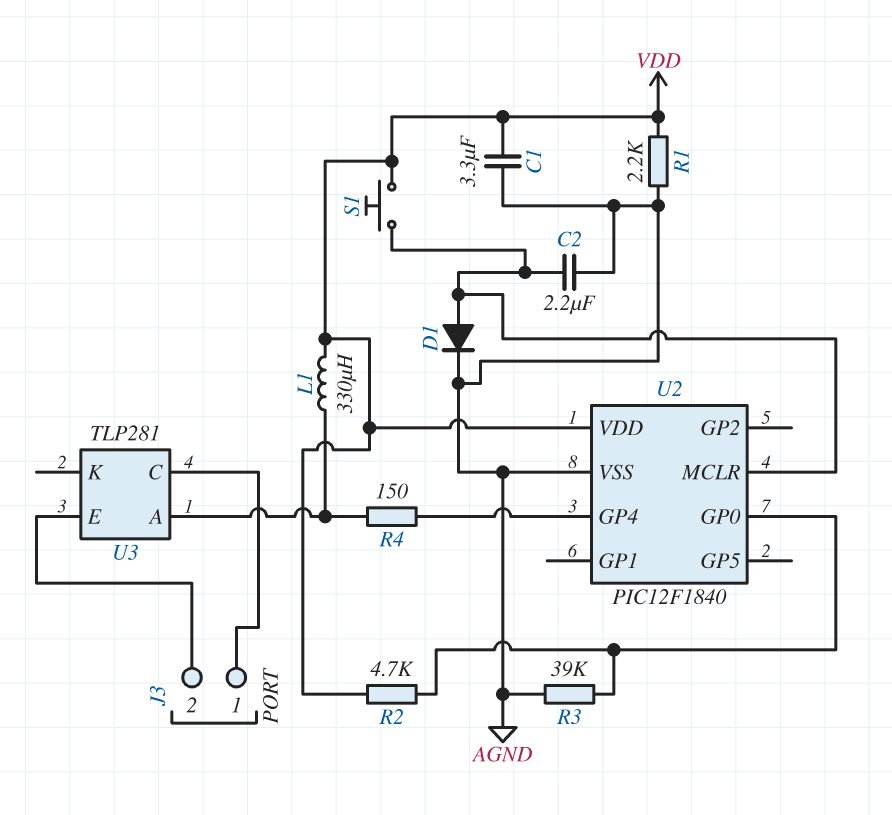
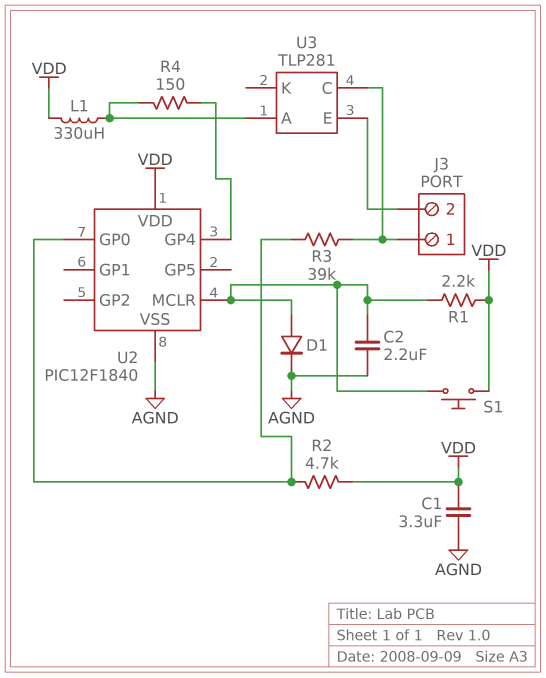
R1: 2.2k (AGND, VDD) -> 2.2k (U2/MCLR, VDD)
R3: 39k (AGND, U2/GP0) -> 39k (J3/1, U2/GP0)

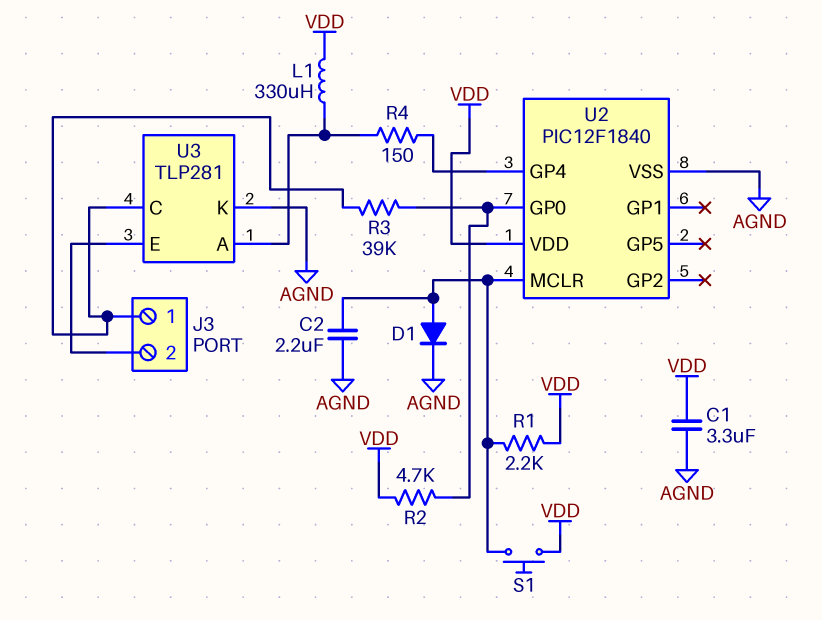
U3 pin K: none -> AGND

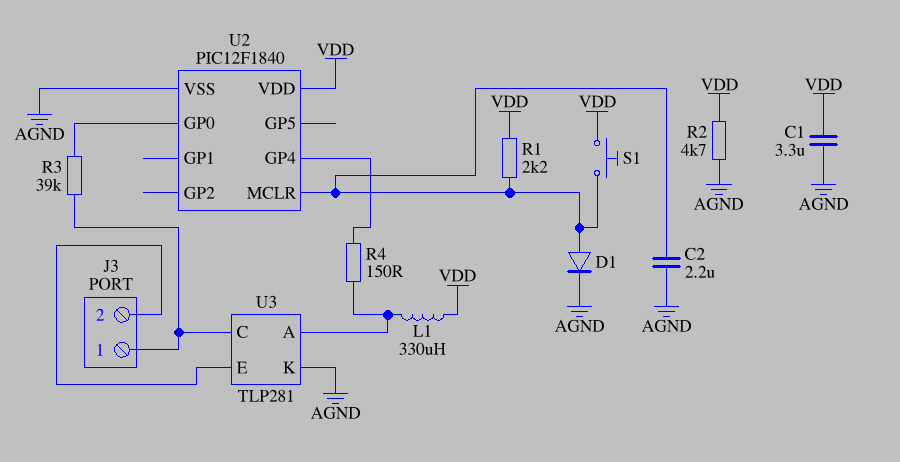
R2: 4.7k (U2/GP0, VDD) -> 4.7k (AGND, VDD)

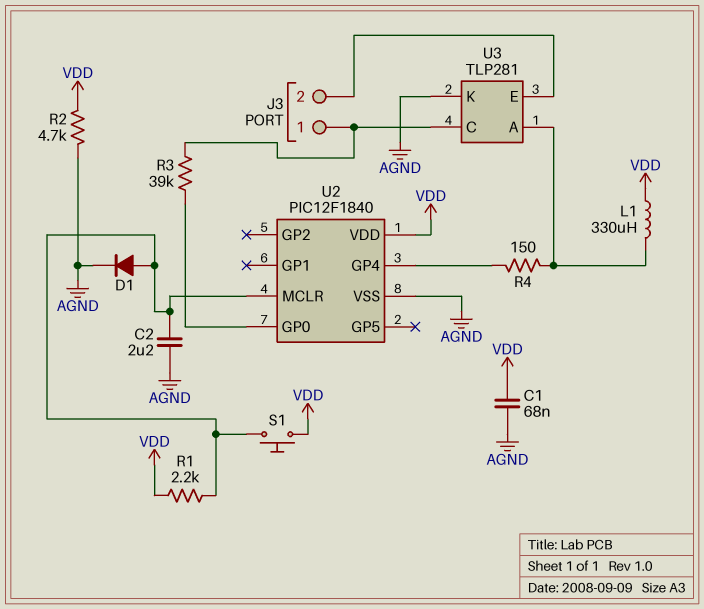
C1: 3.3uF (AGND, VDD) -> 68nF (AGND, VDD)

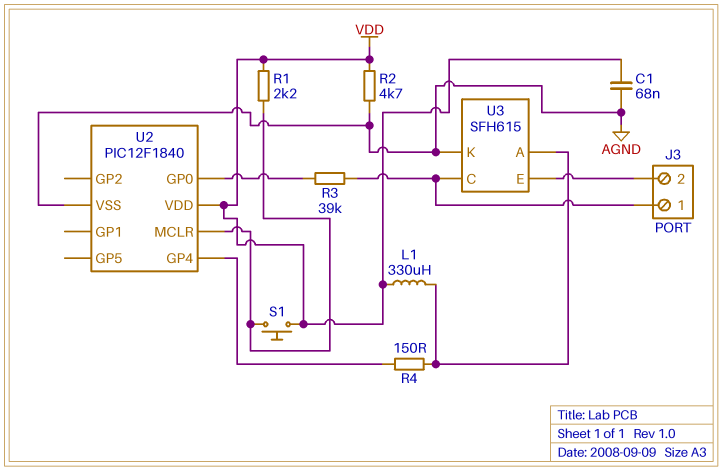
C2: 2.2uF (AGND, U2/MCLR) -> none
D1: diode (A U2/MCLR, K AGND) -> none
U3: TLP281 -> SFH615

